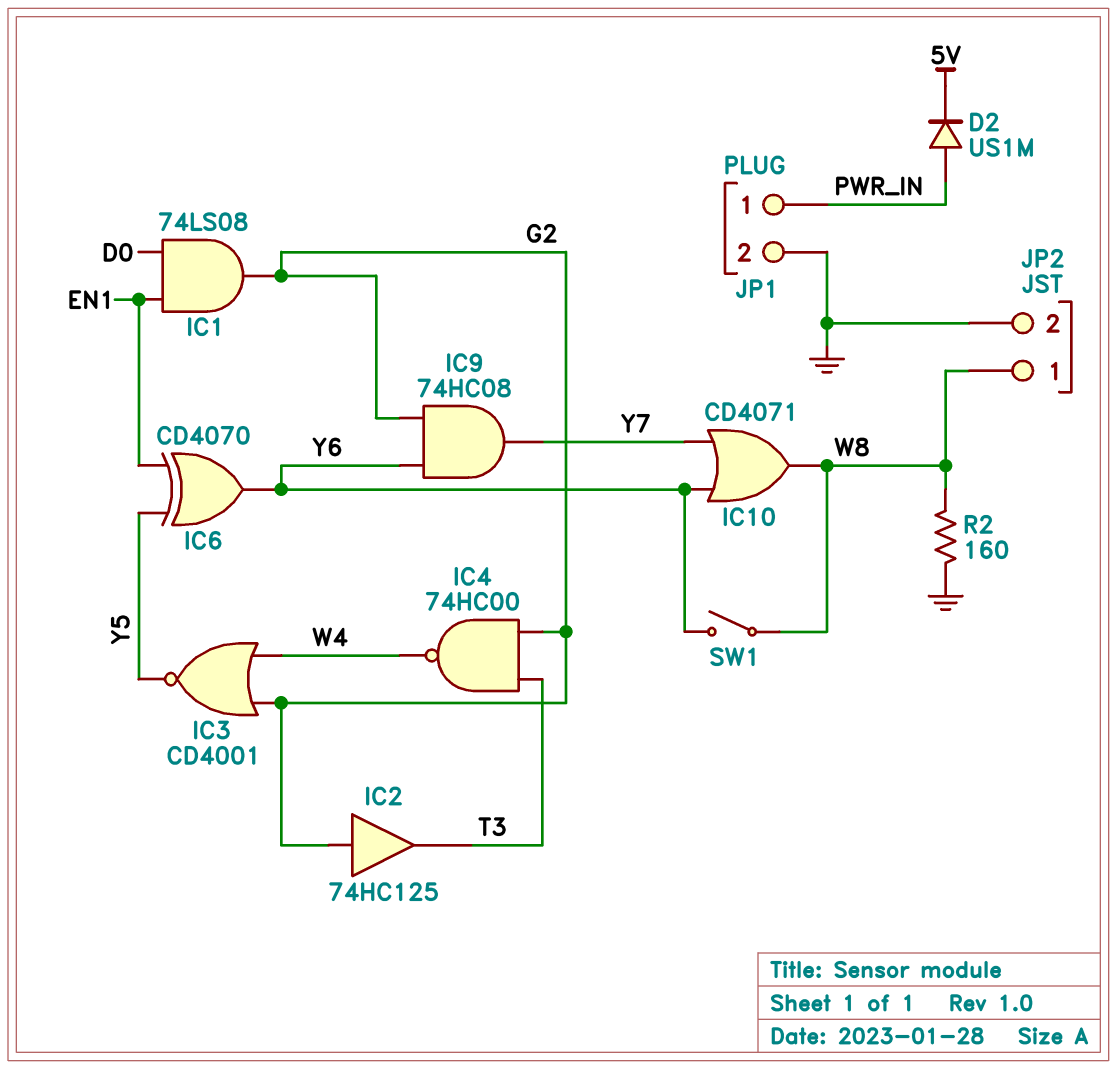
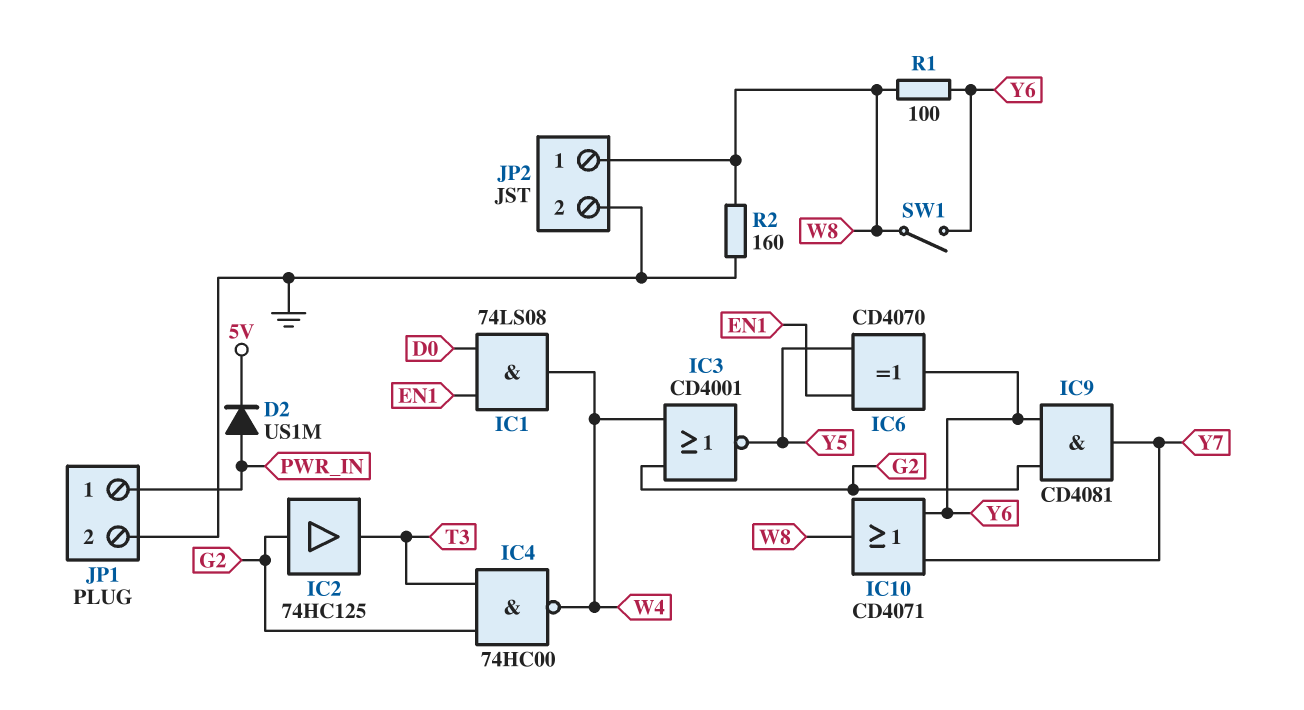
IC1: AND 74LS08 (in D0, in EN1, out G2) -> AND 74LS08 (in D0, in EN1, out W4)
IC9: AND 74HC08 (in G2, in Y6, out Y7) -> AND CD4081 (in G2, in Y6, out Y7)
R1: none -> 100 (W8, Y6)

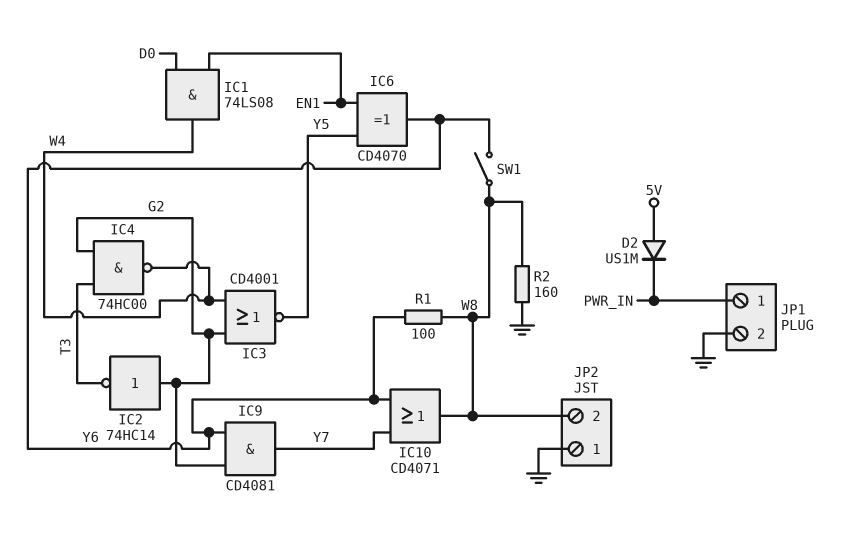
D2: diode US1M (A PWR_IN, K 5V) -> diode US1M (A 5V, K PWR_IN)
IC2: buffer 74HC125 (in G2, out T3) -> NOT 74HC14 (in G2, out T3)
JP2 pin 1: W8 -> GND
JP2 pin 2: GND -> W8

